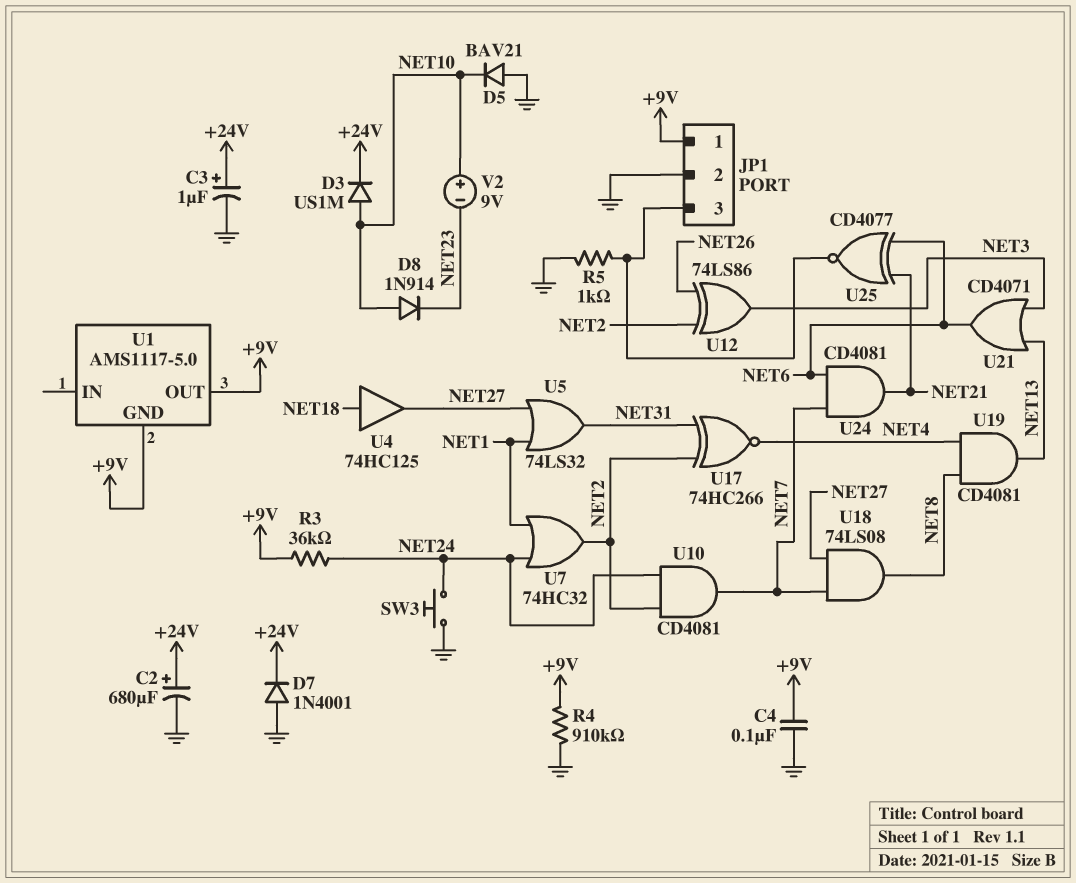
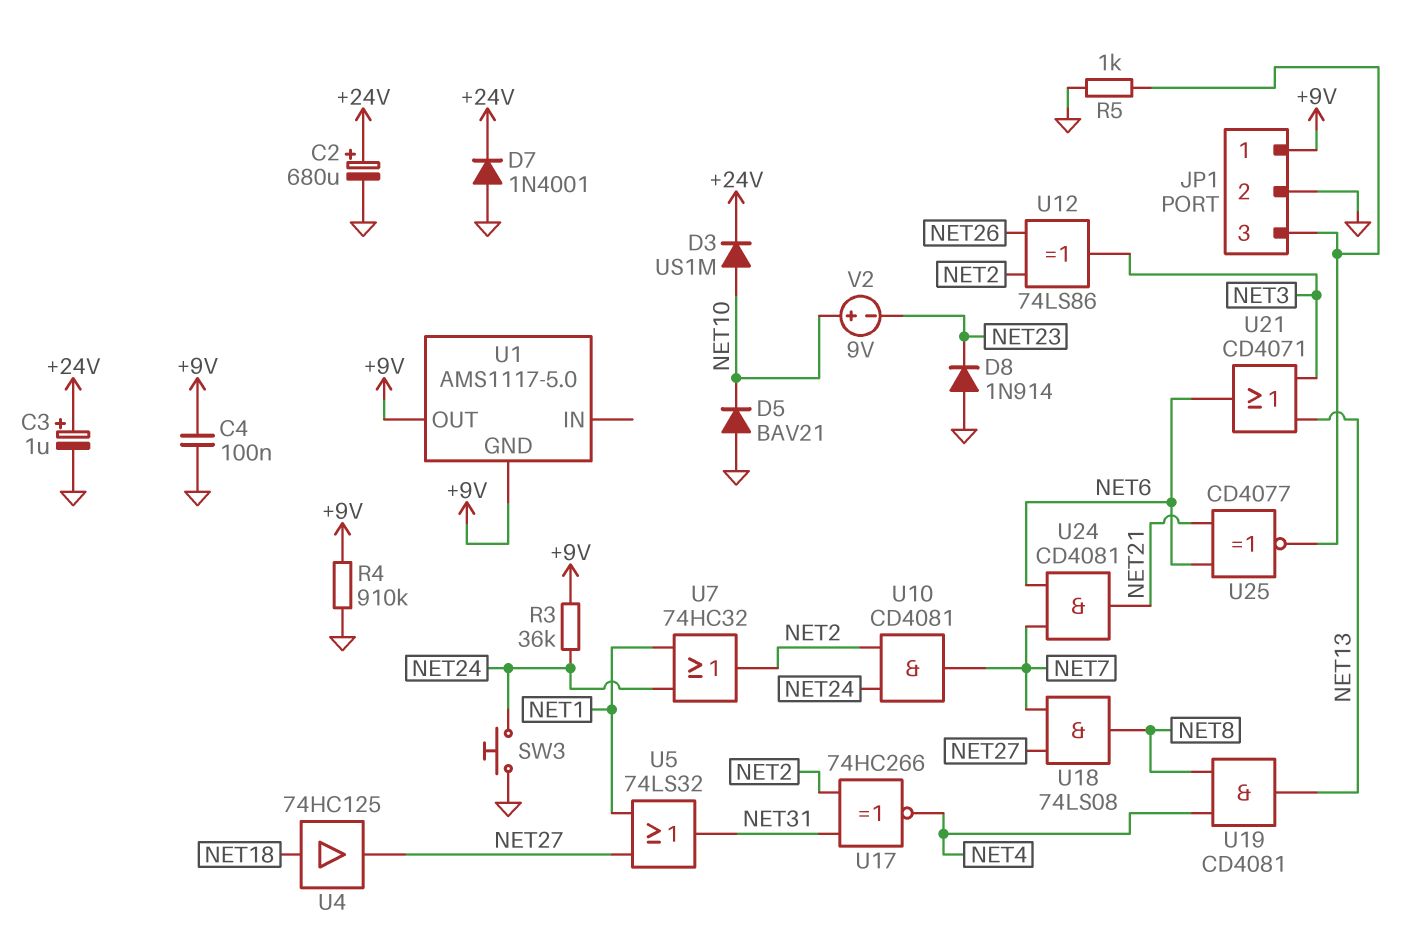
D8: diode 1N914 (A NET10, K NET23) -> diode 1N914 (A GND, K NET23)

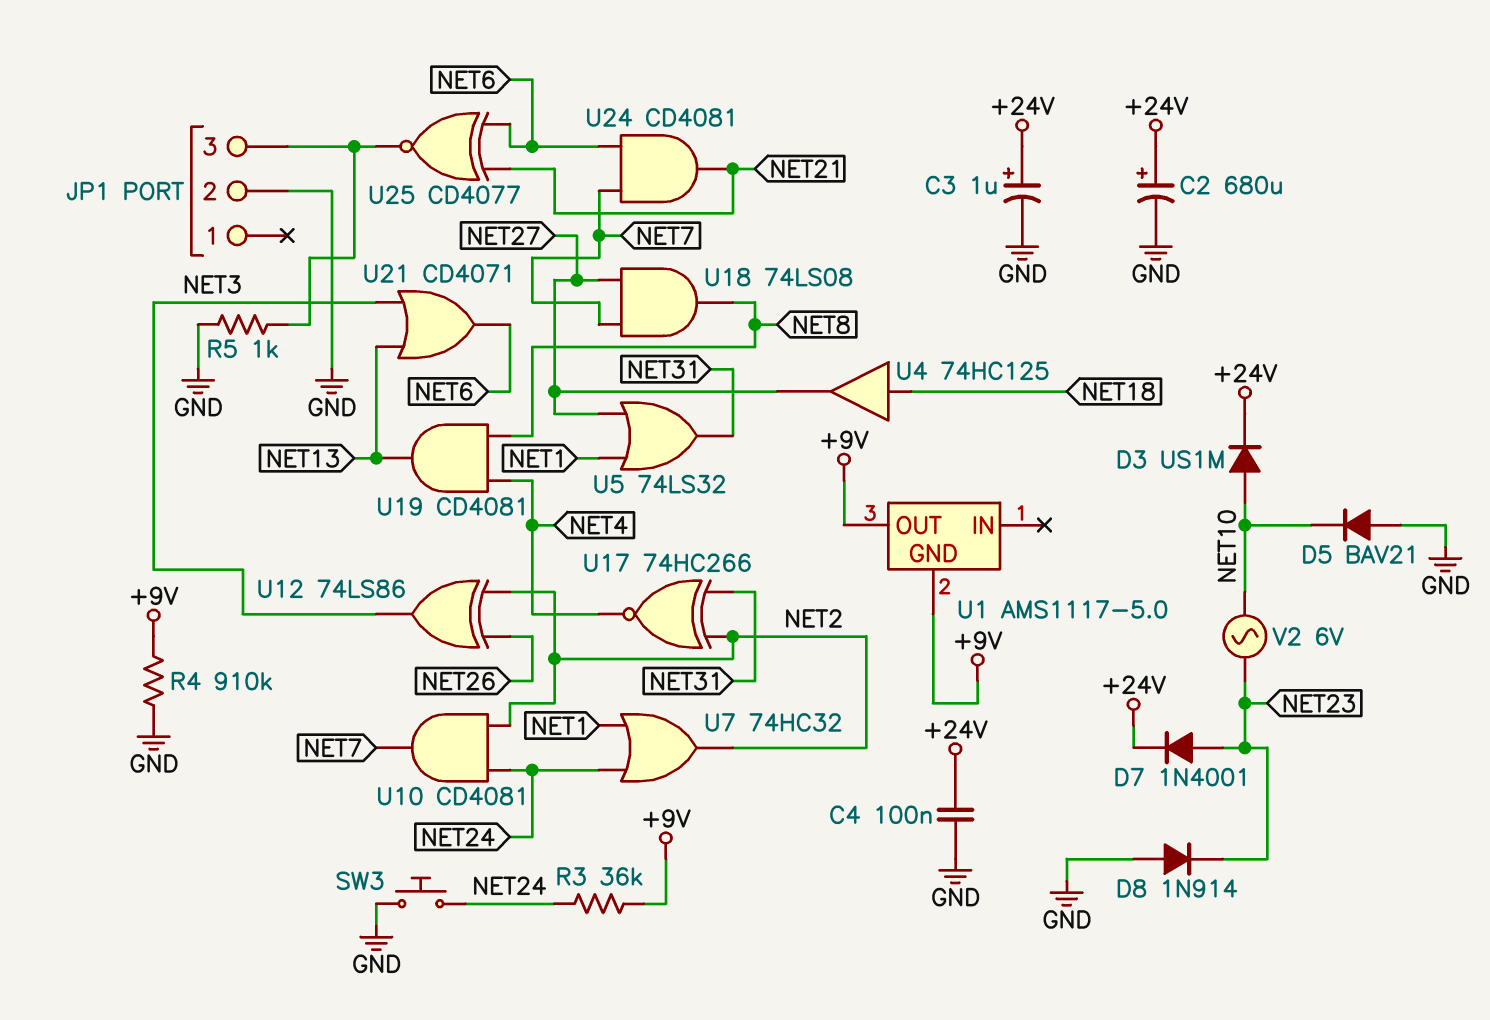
C4: 100nF (+9V, GND) -> 100nF (+24V, GND)
D7: diode 1N4001 (A GND, K +24V) -> diode 1N4001 (A NET23, K +24V)
JP1 pin 1: +9V -> none
V2: 9V (plus NET10, minus NET23) -> AC 6V (NET10, NET23)

